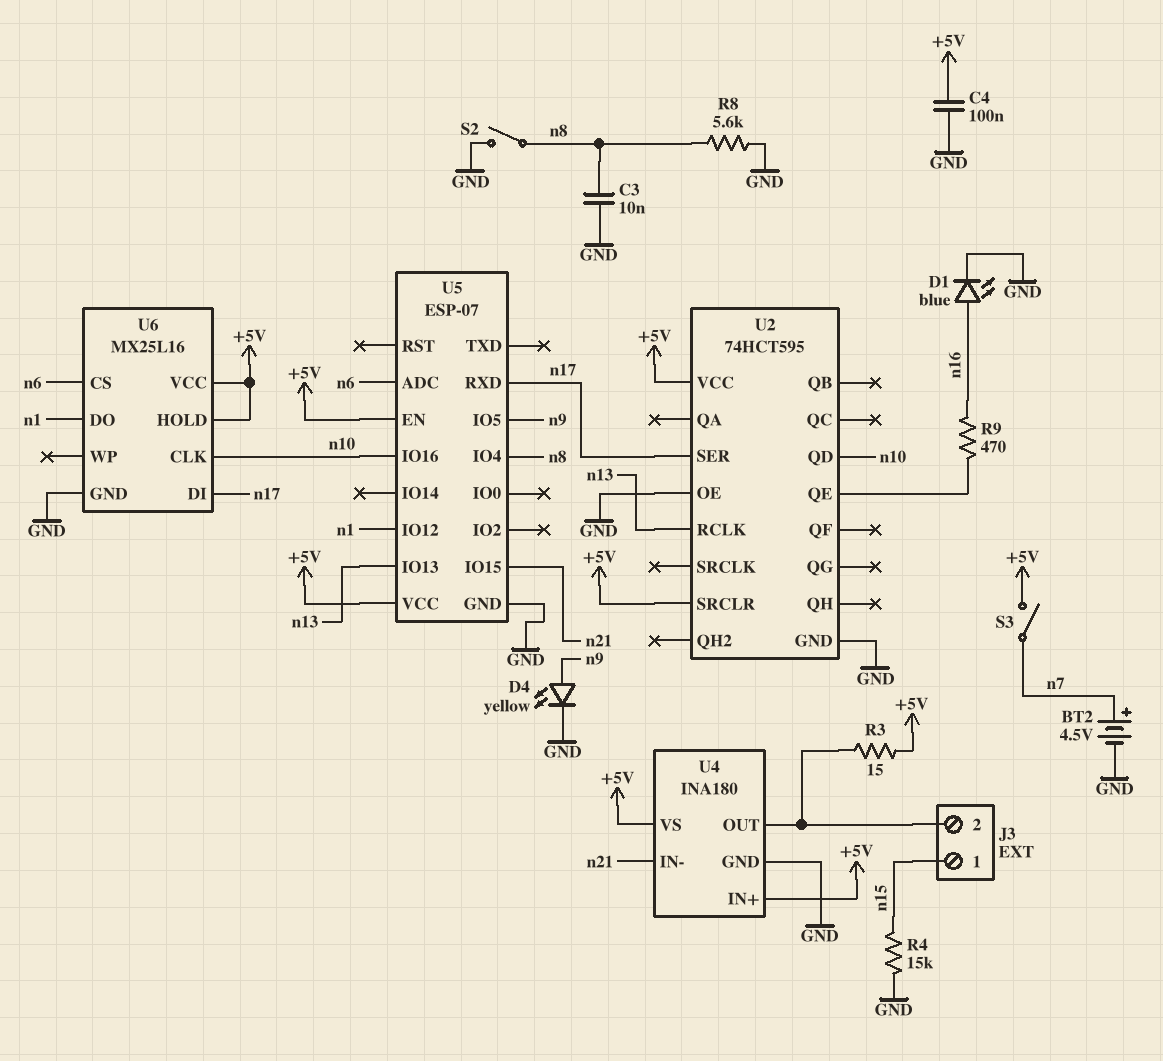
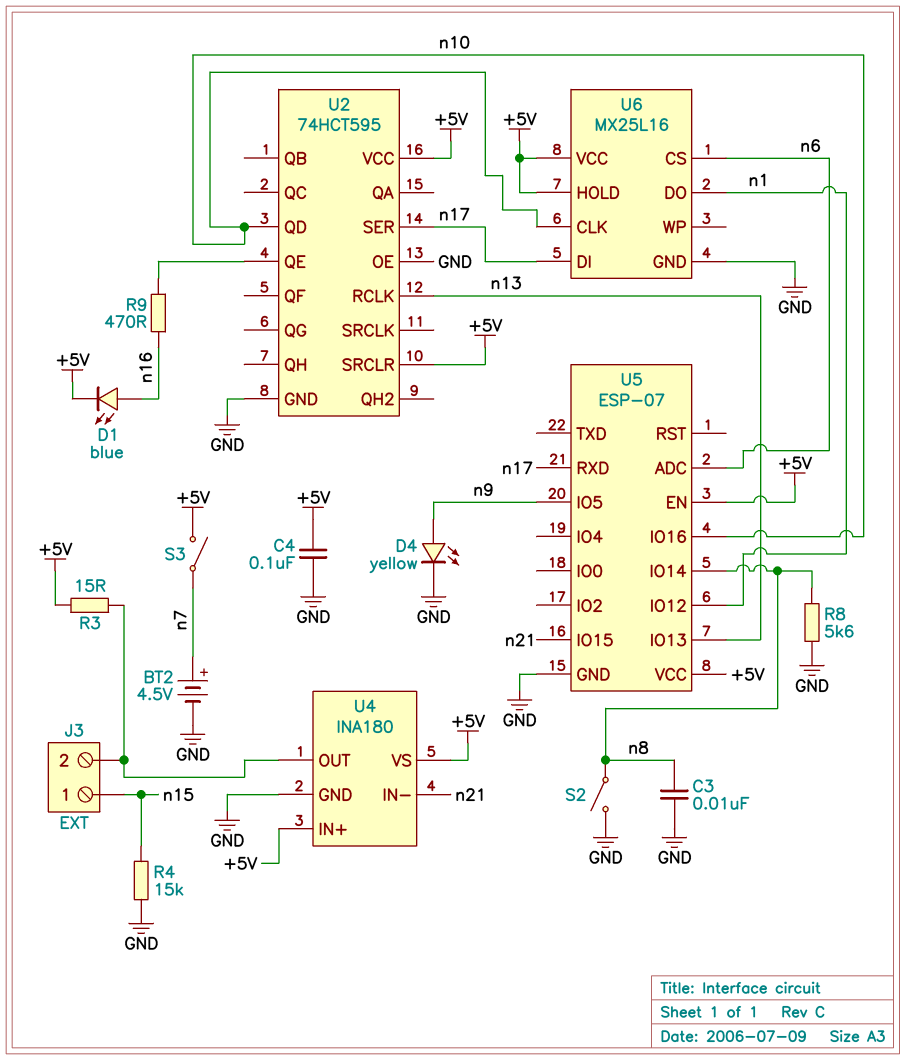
D1: LED blue (A n16, K GND) -> LED blue (A n16, K +5V)
U5 pin IO4: n8 -> none
U5 pin IO14: none -> n8

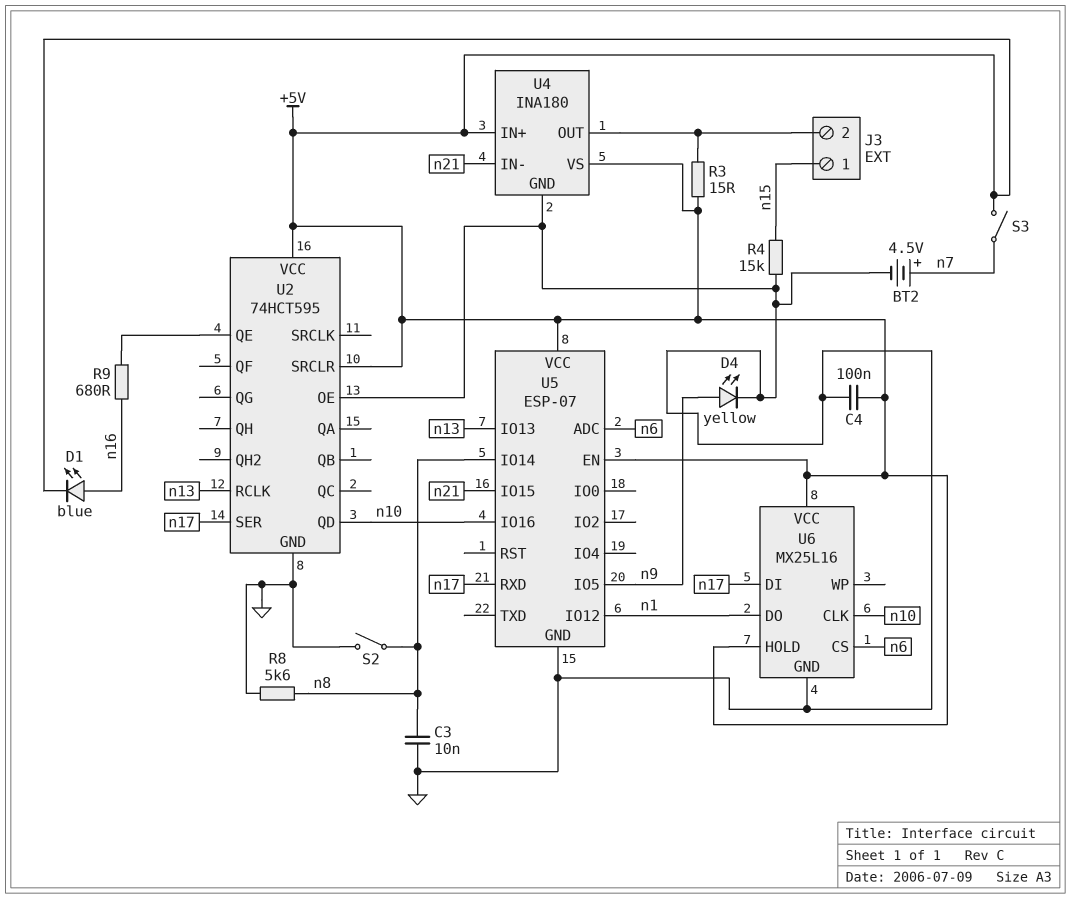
R9: 470 (U2/QE, n16) -> 680 (U2/QE, n16)

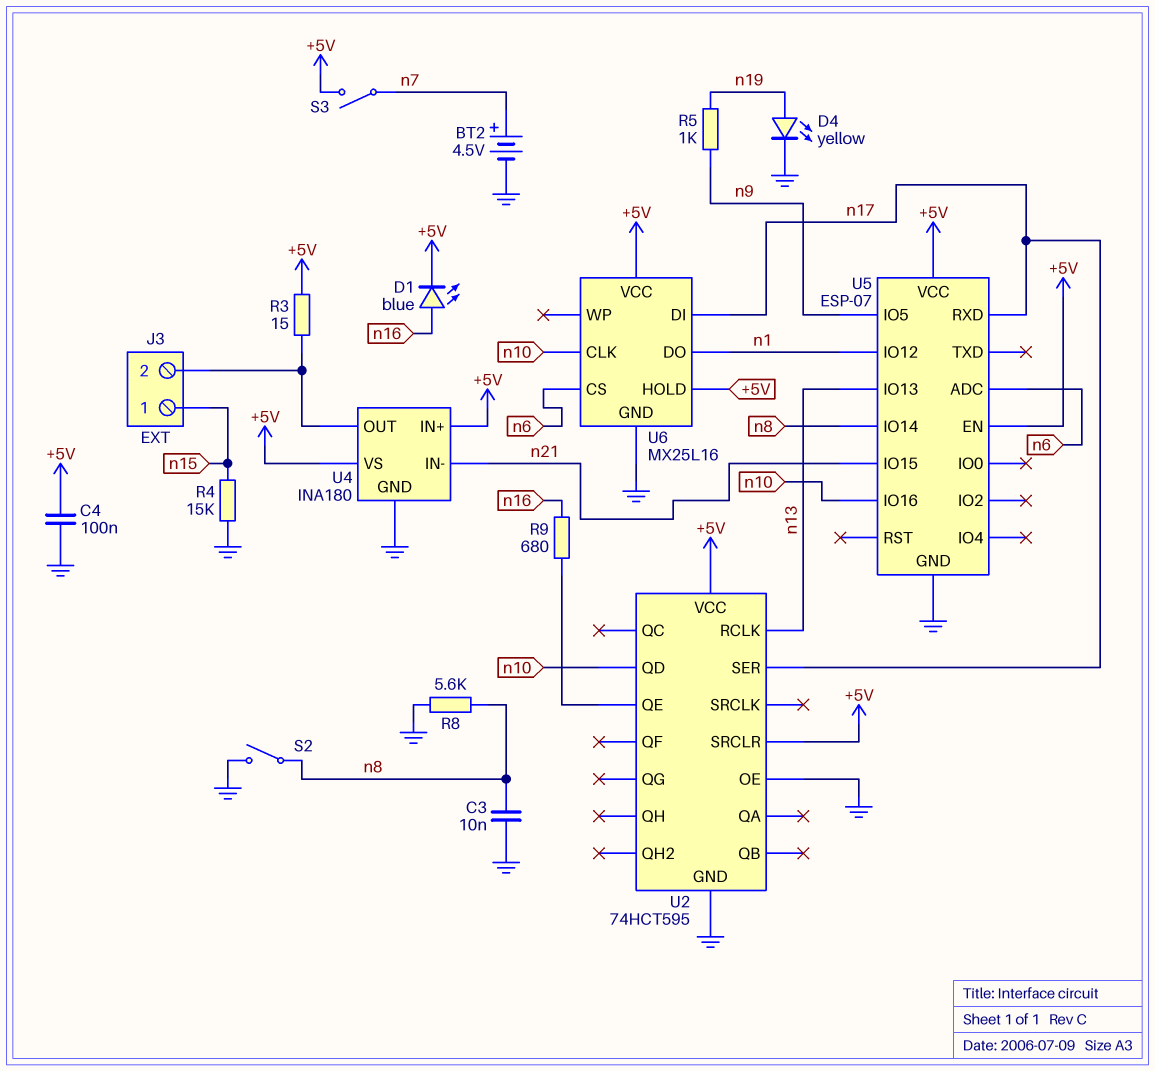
D4: LED yellow (A n9, K GND) -> LED yellow (A n19, K GND)
R5: none -> 1k (n9, n19)

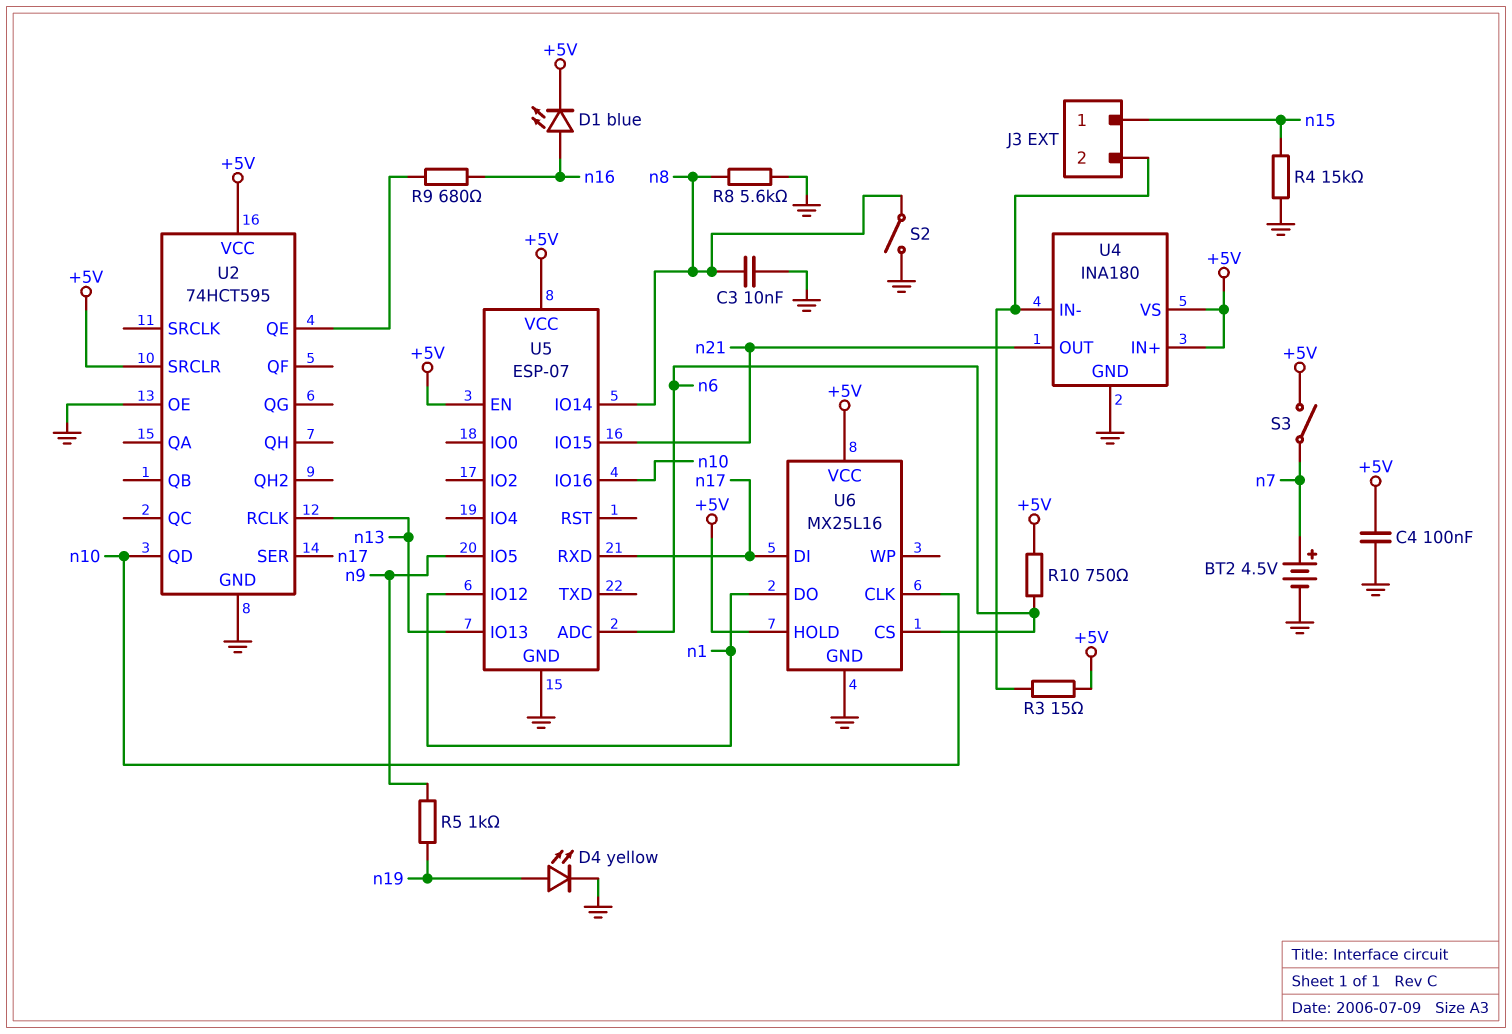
R10: none -> 750 (+5V, n6)
U4 pin IN-: n21 -> J3/2
U4 pin OUT: J3/2 -> n21

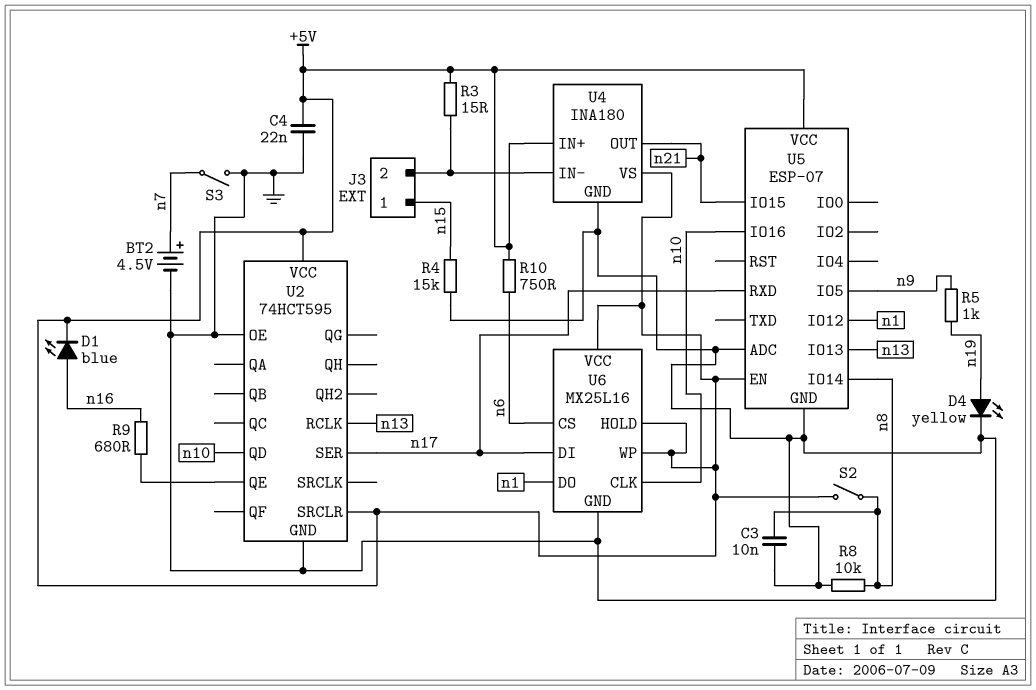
C4: 100nF (+5V, GND) -> 22nF (+5V, GND)
R8: 5.6k (GND, n8) -> 10k (GND, n8)
S2: switch (GND, n8) -> switch (+5V, n8)
S3: switch (+5V, n7) -> switch (GND, n7)
U5 pin ADC: n6 -> GND
U6 pin WP: none -> +5V

